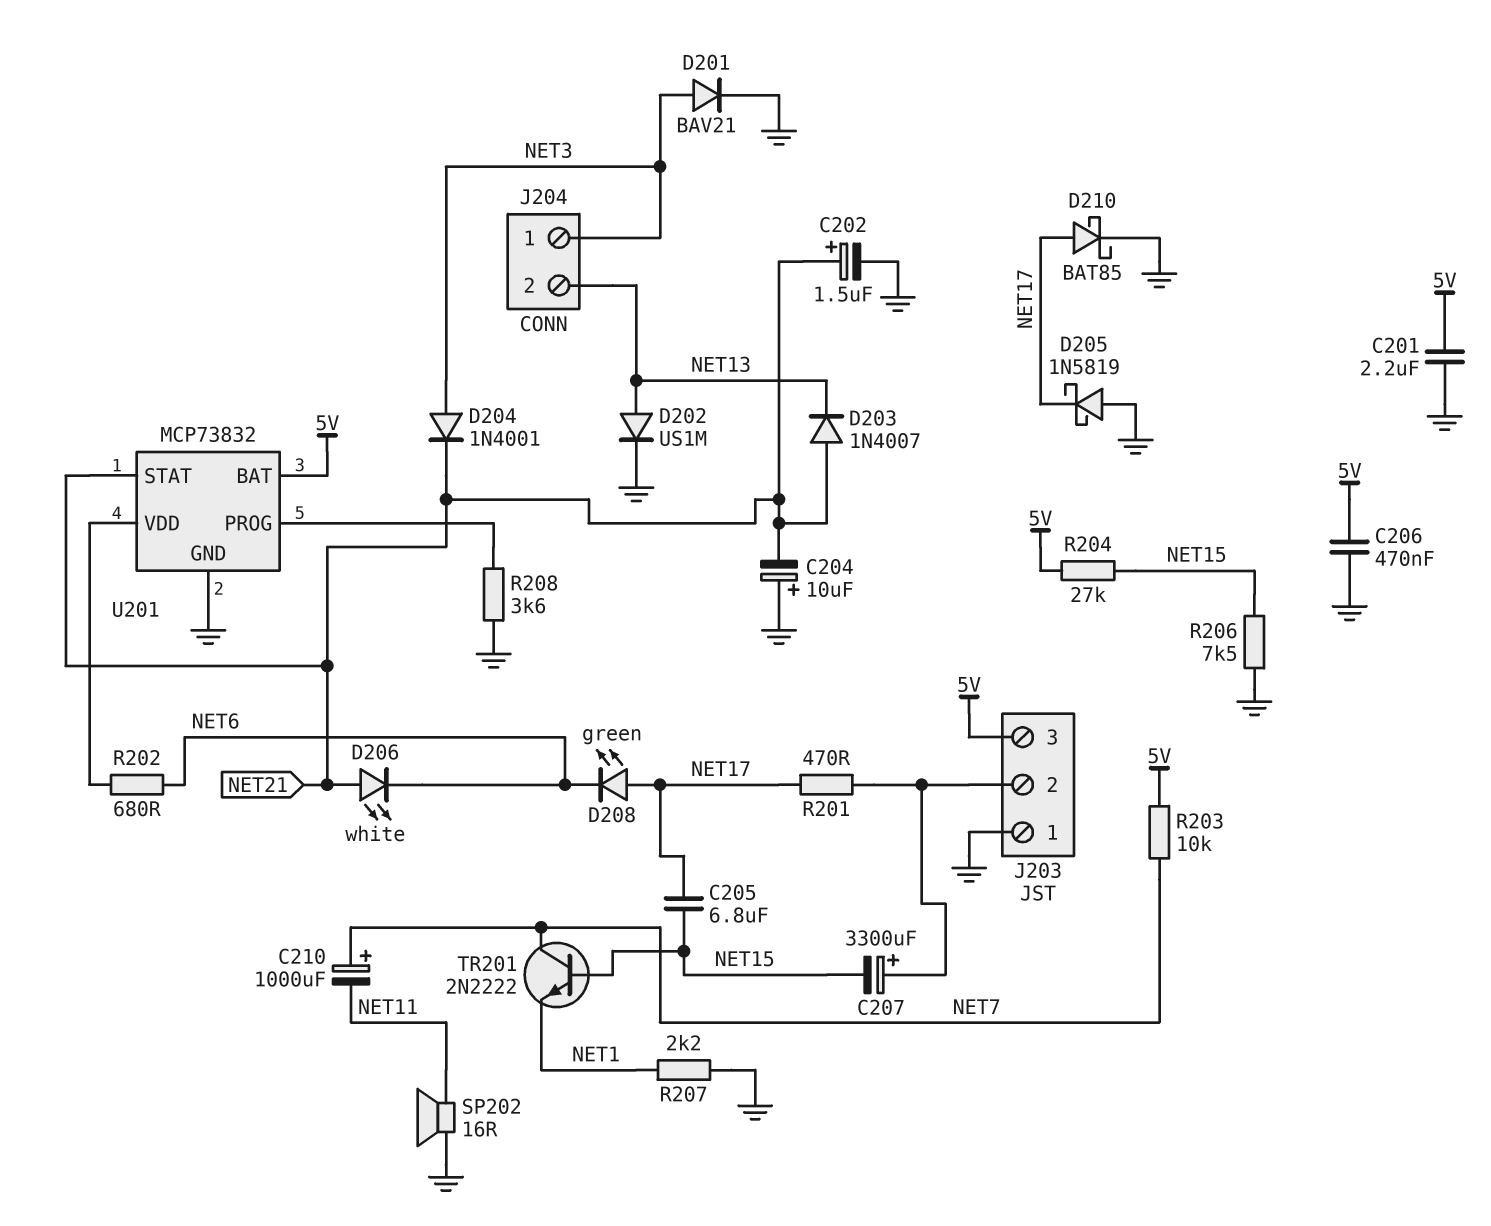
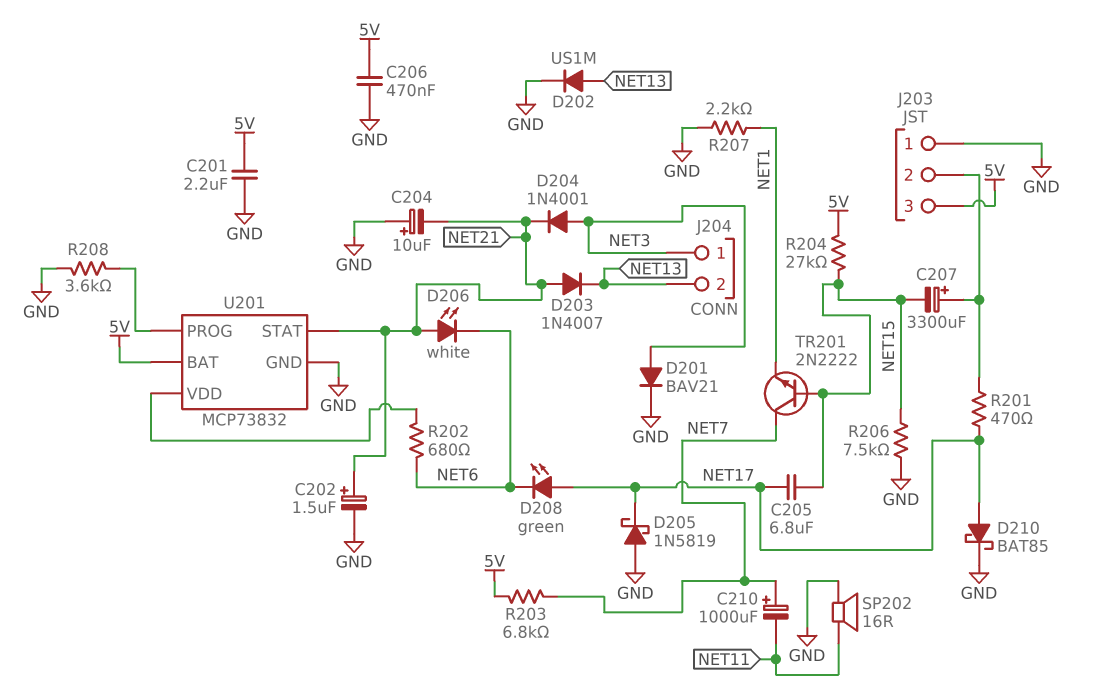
R203: 10k (5V, NET7) -> 6.8k (5V, NET7)

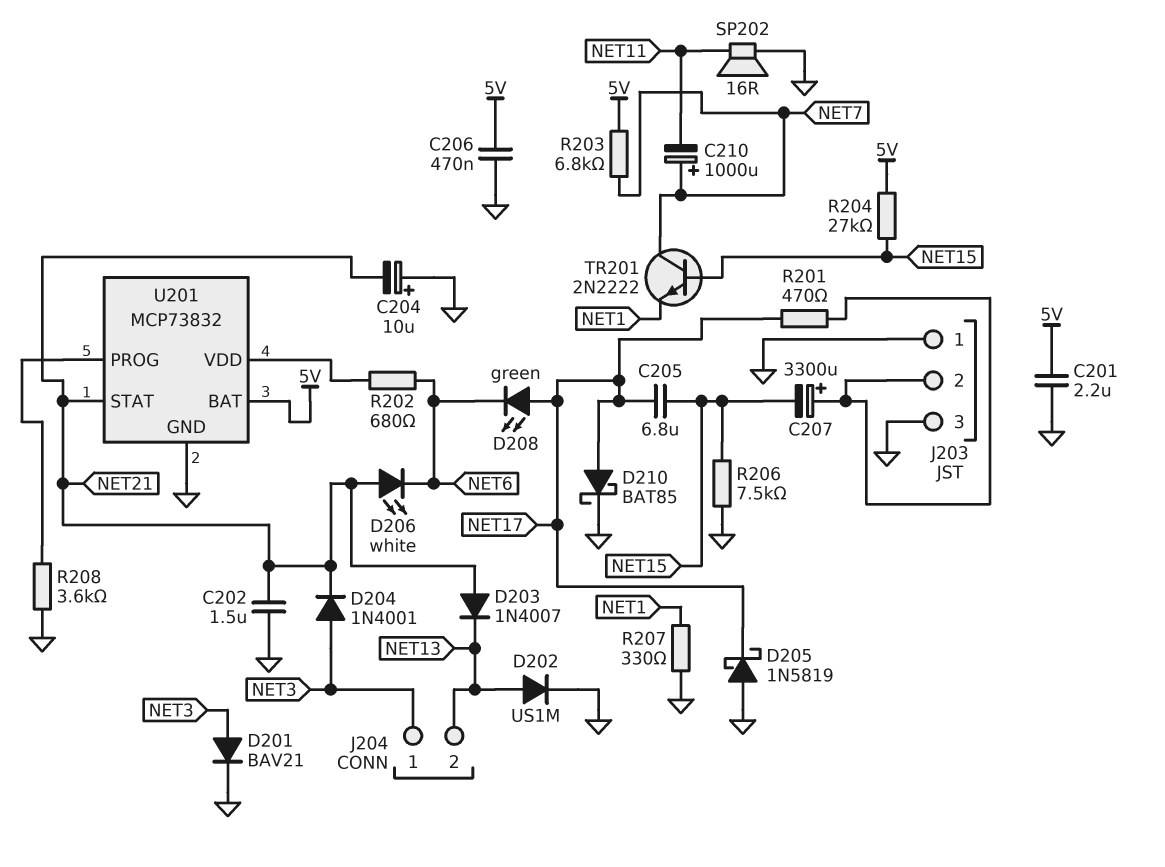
C202: 1.5uF (plus NET21, minus GND) -> 1.5uF (GND, NET21)
J203 pin 3: 5V -> GND
R207: 2.2k (GND, NET1) -> 330 (GND, NET1)

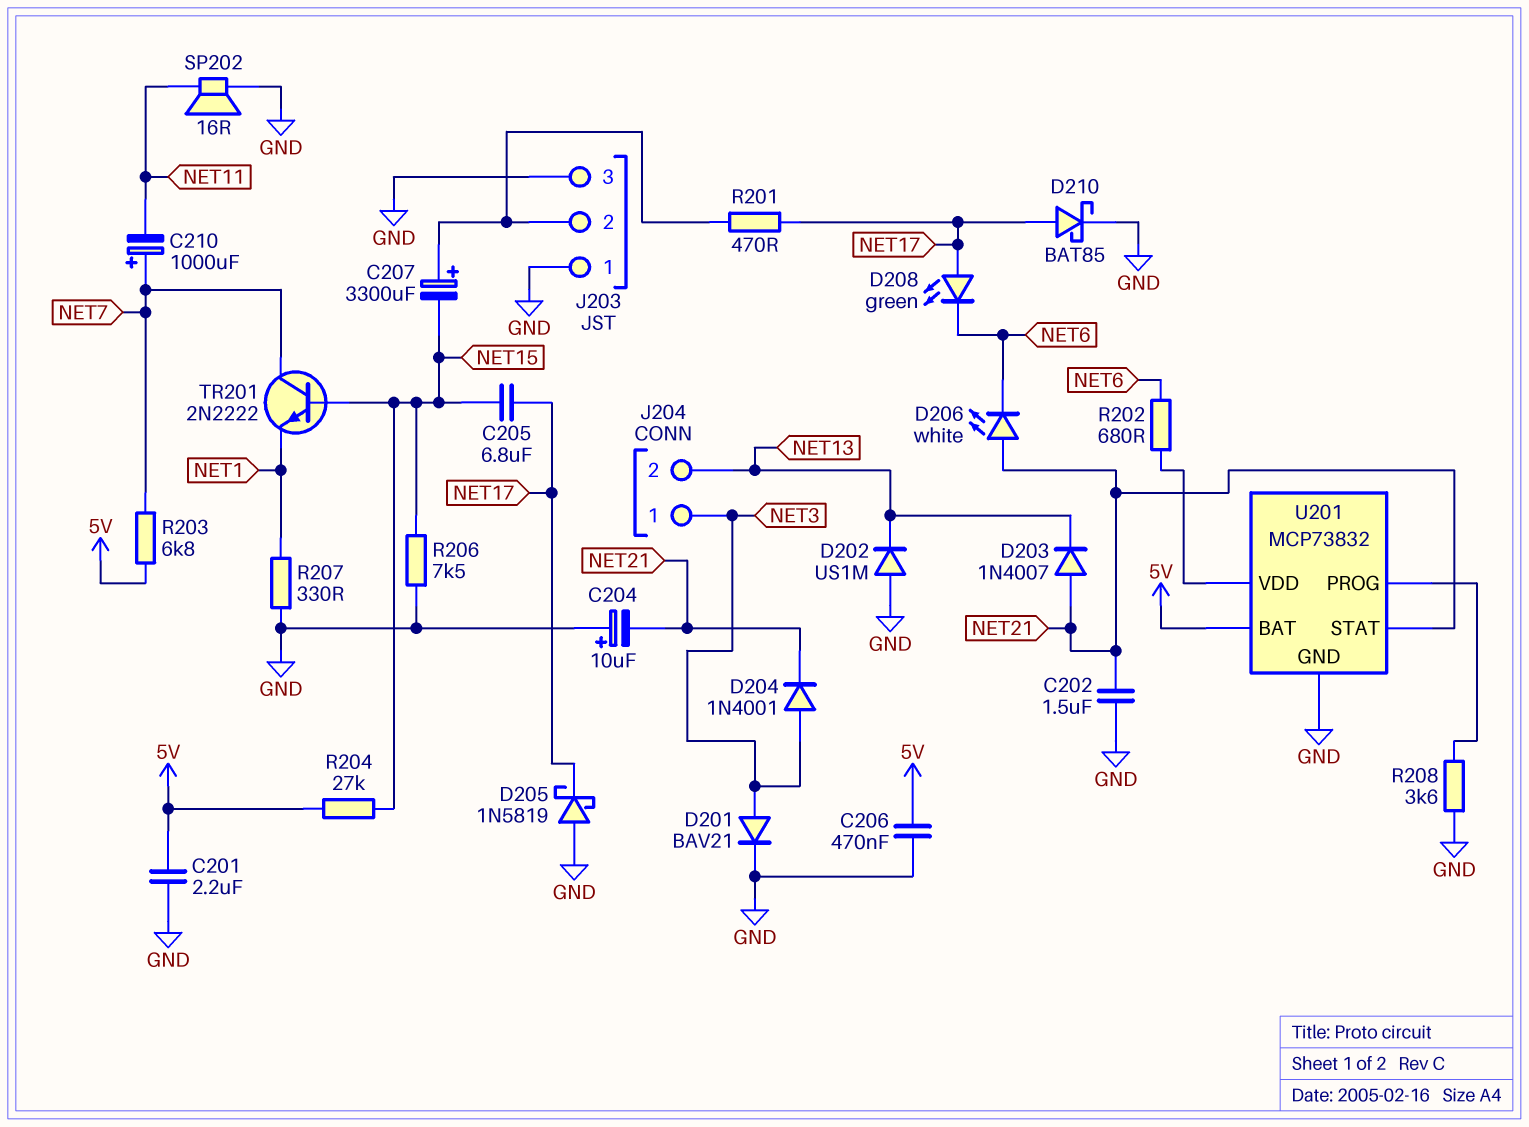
D202: diode US1M (A NET13, K GND) -> diode US1M (A GND, K NET13)

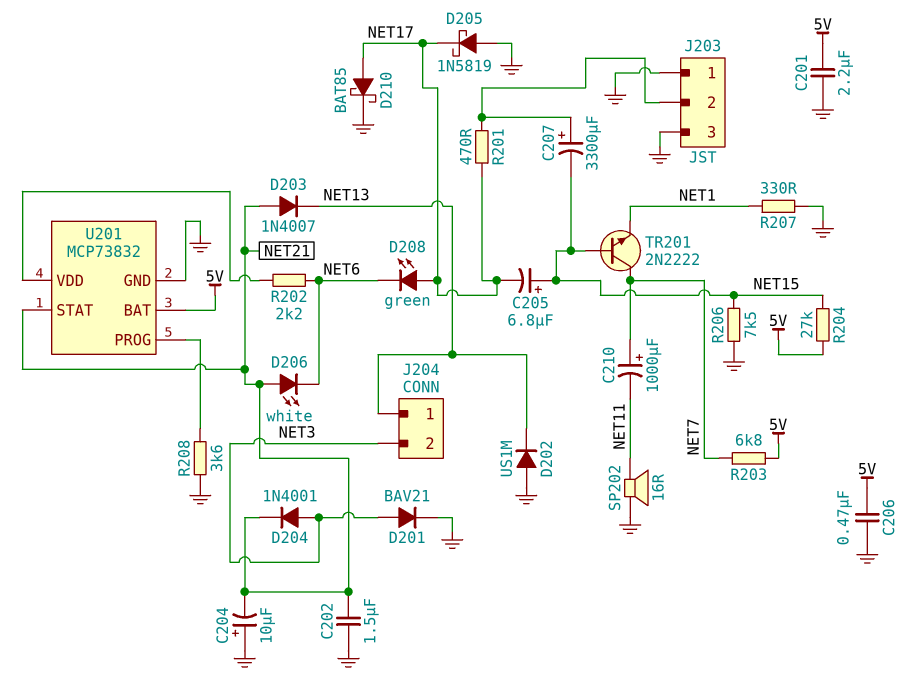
C205: 6.8uF (NET15, NET17) -> 6.8uF (plus NET15, minus NET17)
J204 pin 1: NET3 -> NET13
J204 pin 2: NET13 -> NET3
R202: 680 (NET6, U201/VDD) -> 2.2k (NET6, U201/VDD)

